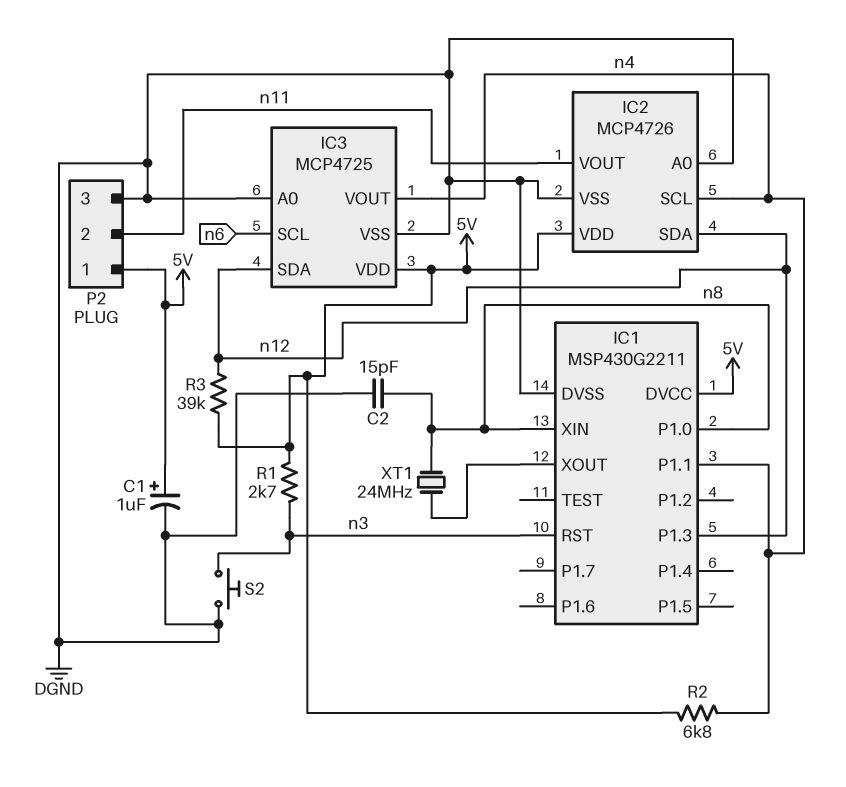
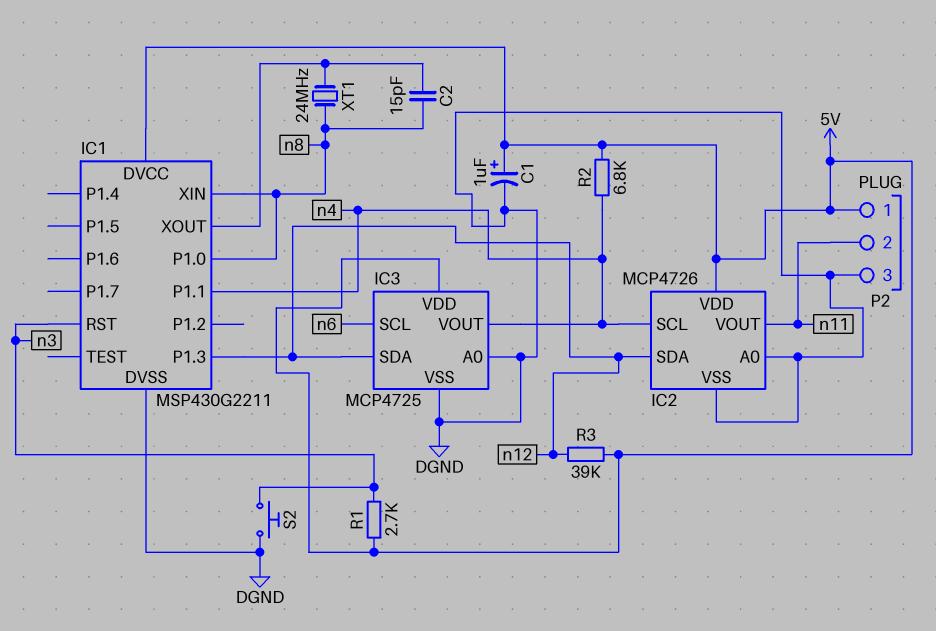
C2: 15pF (DGND, n8) -> 15pF (IC1/XOUT, n8)

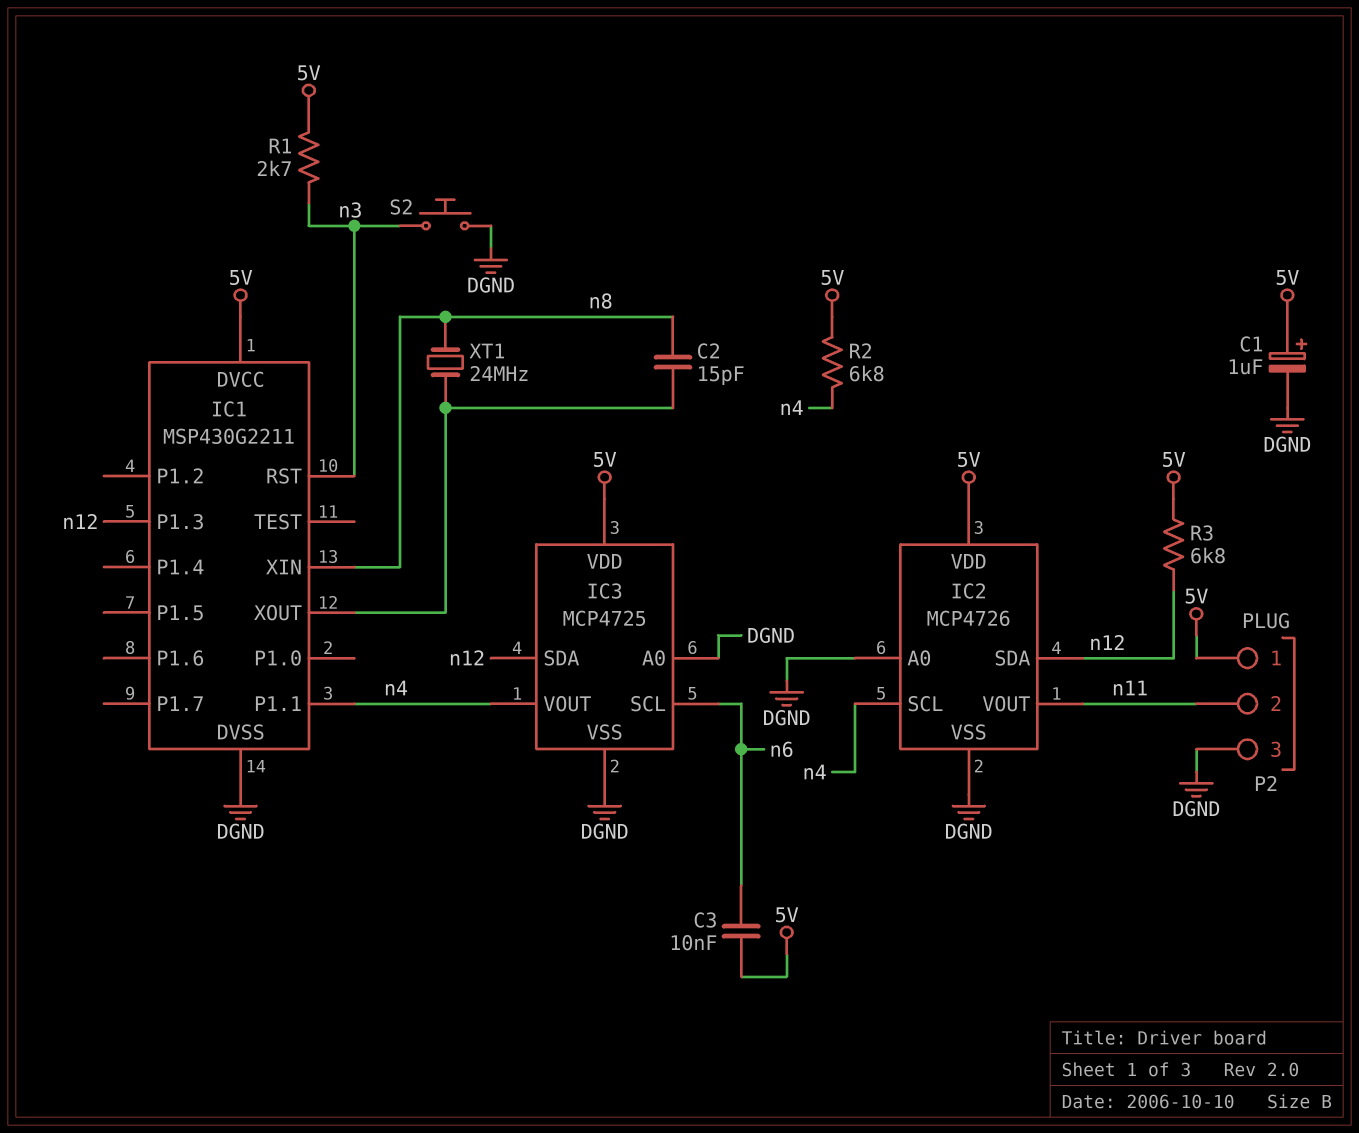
C3: none -> 10nF (5V, n6)
IC1 pin P1.0: n8 -> none
R3: 39k (5V, n12) -> 6.8k (5V, n12)

